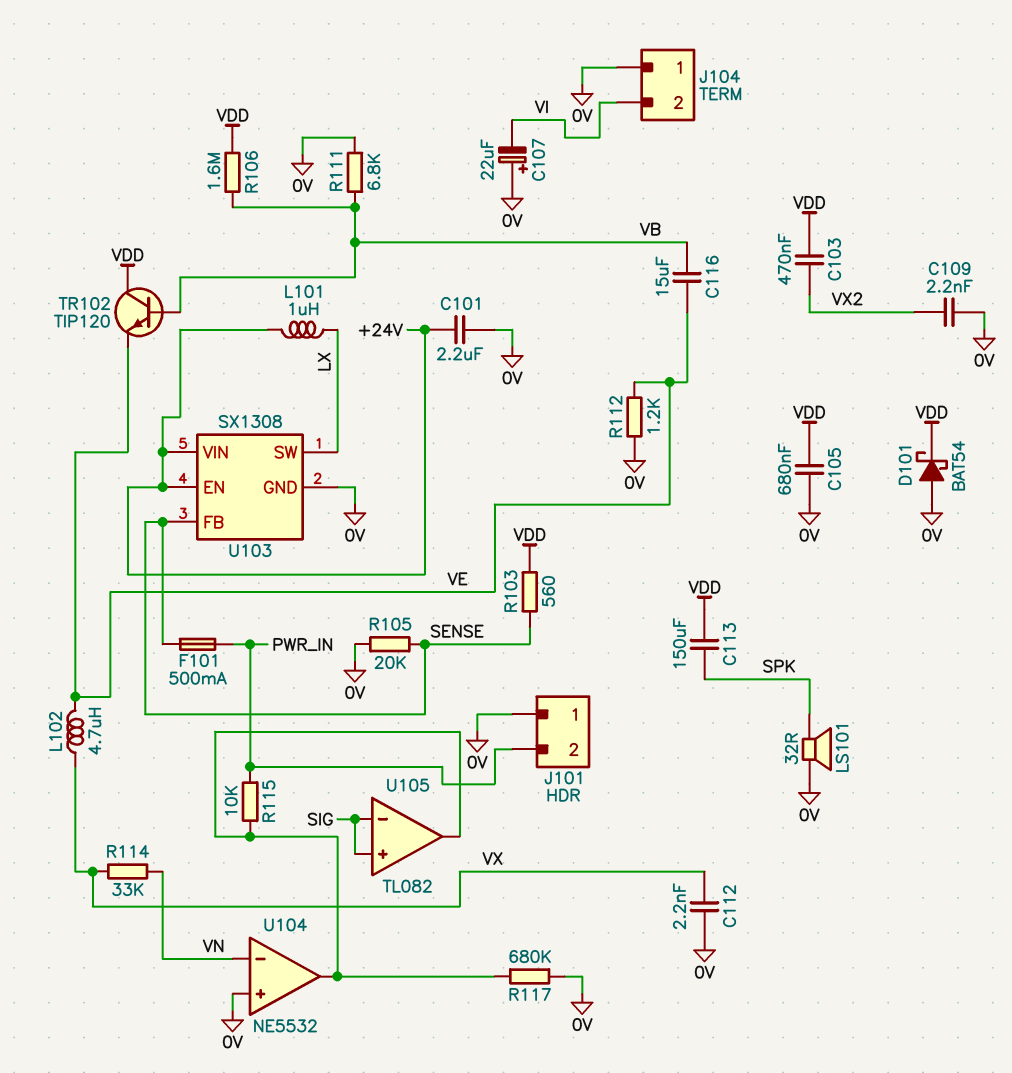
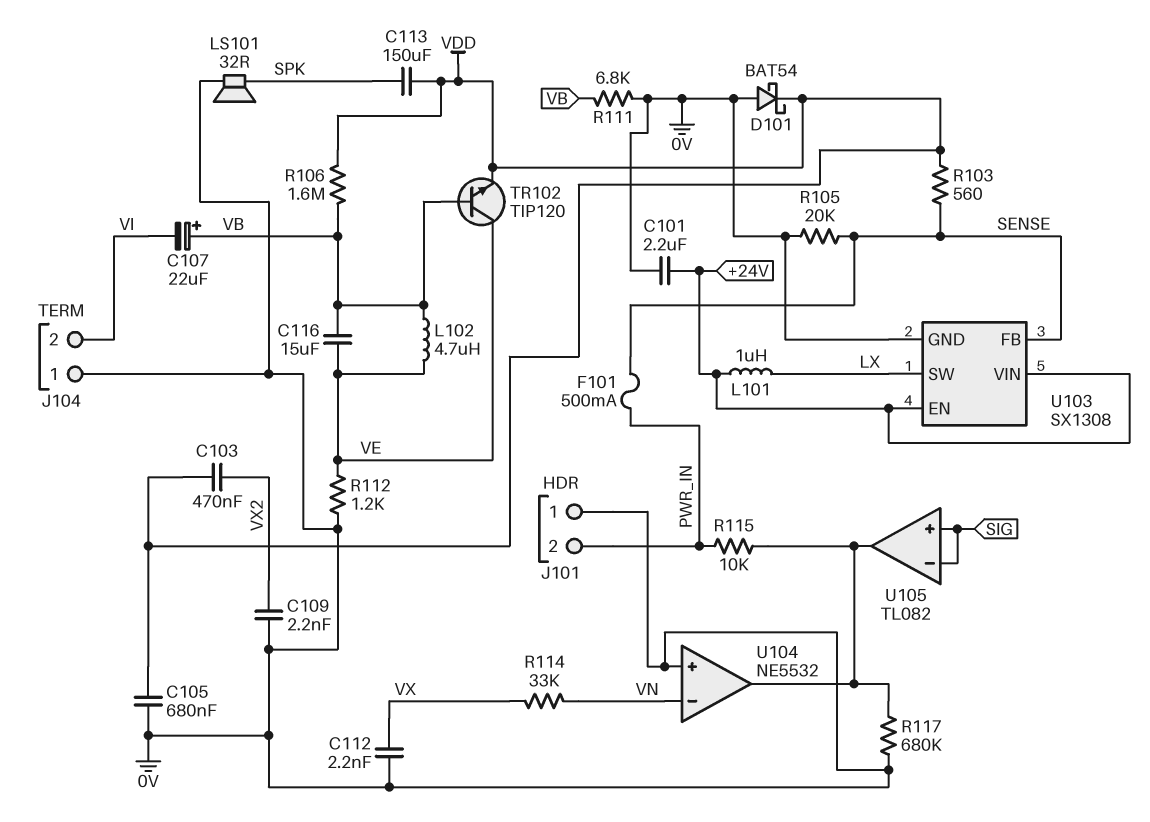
C107: 22uF (plus 0V, minus VI) -> 22uF (plus VB, minus VI)
L102: 4.7uH (VE, VX) -> 4.7uH (VB, VE)
TR102: NPN TIP120 (B VB, C VDD, E VE) -> NPN TIP120 (B VB, C VE, E VDD)

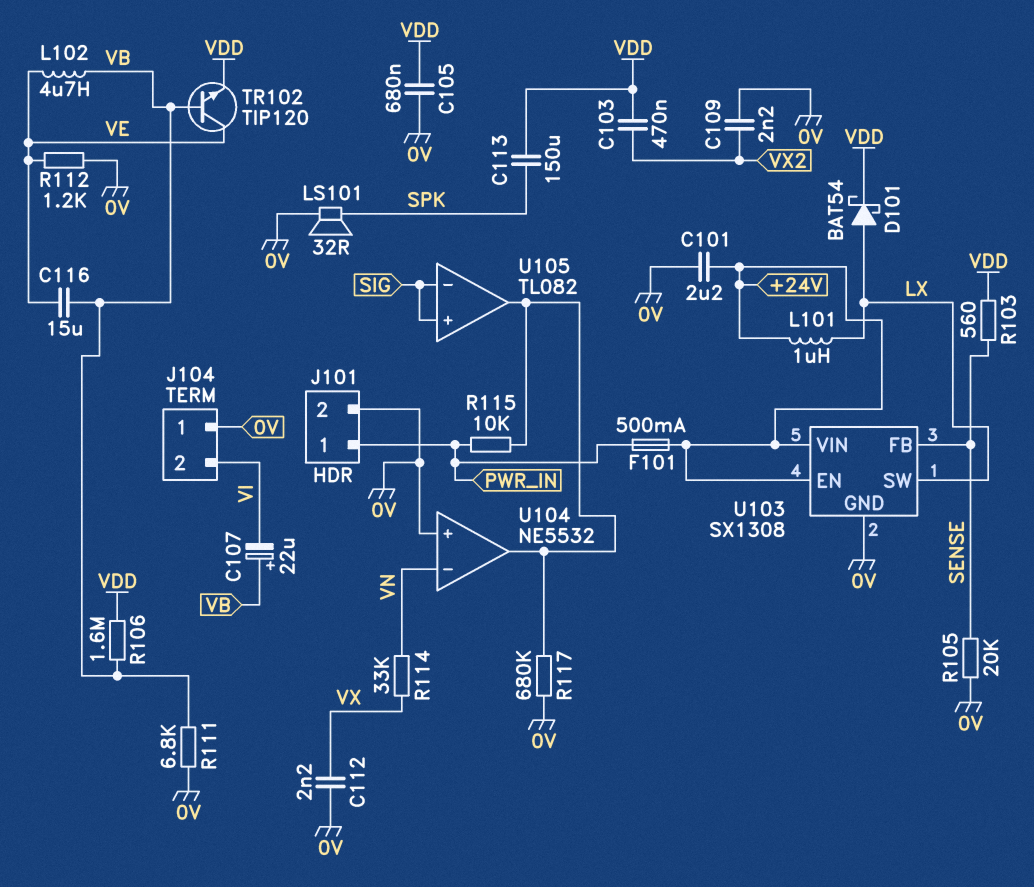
D101: schottky BAT54 (A 0V, K VDD) -> schottky BAT54 (A LX, K VDD)
F101: 500mA (PWR_IN, SENSE) -> 500mA (+24V, PWR_IN)
J101 pin 1: 0V -> PWR_IN
J101 pin 2: PWR_IN -> 0V

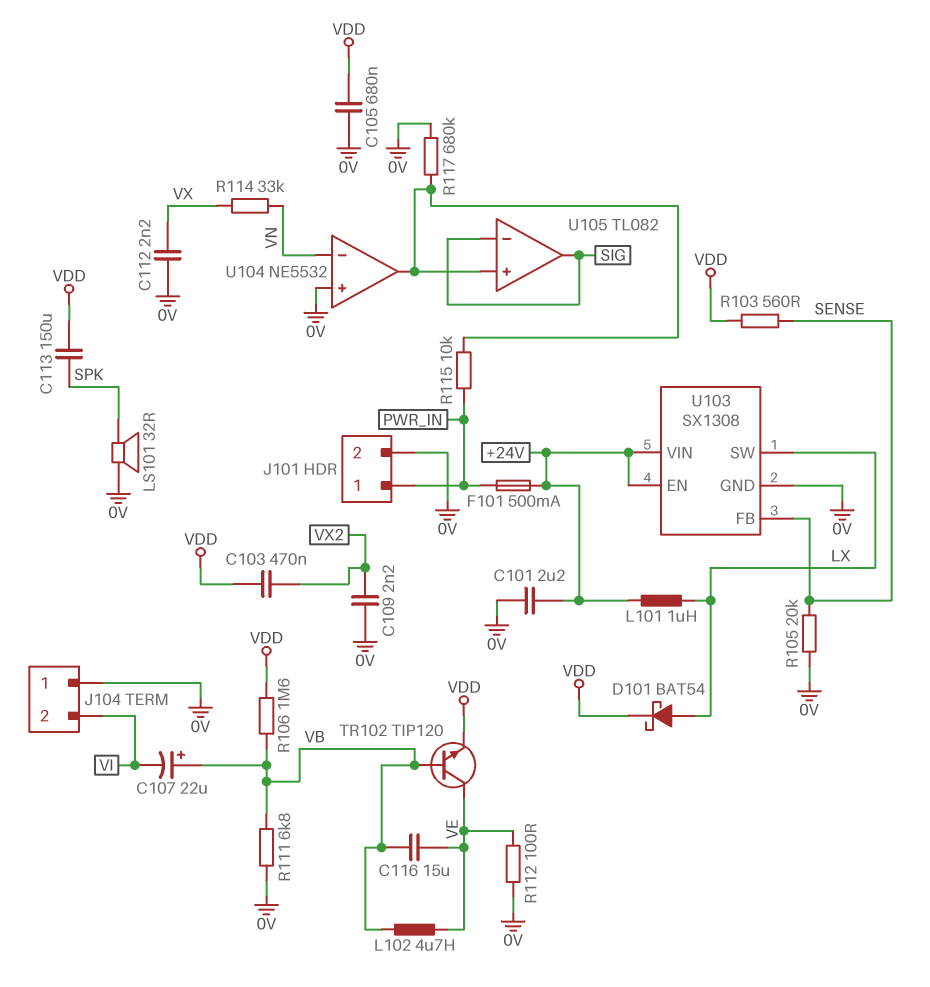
R112: 1.2k (0V, VE) -> 100 (0V, VE)
U105 pin in+: SIG -> U104/out
U105 pin out: U104/out -> SIG

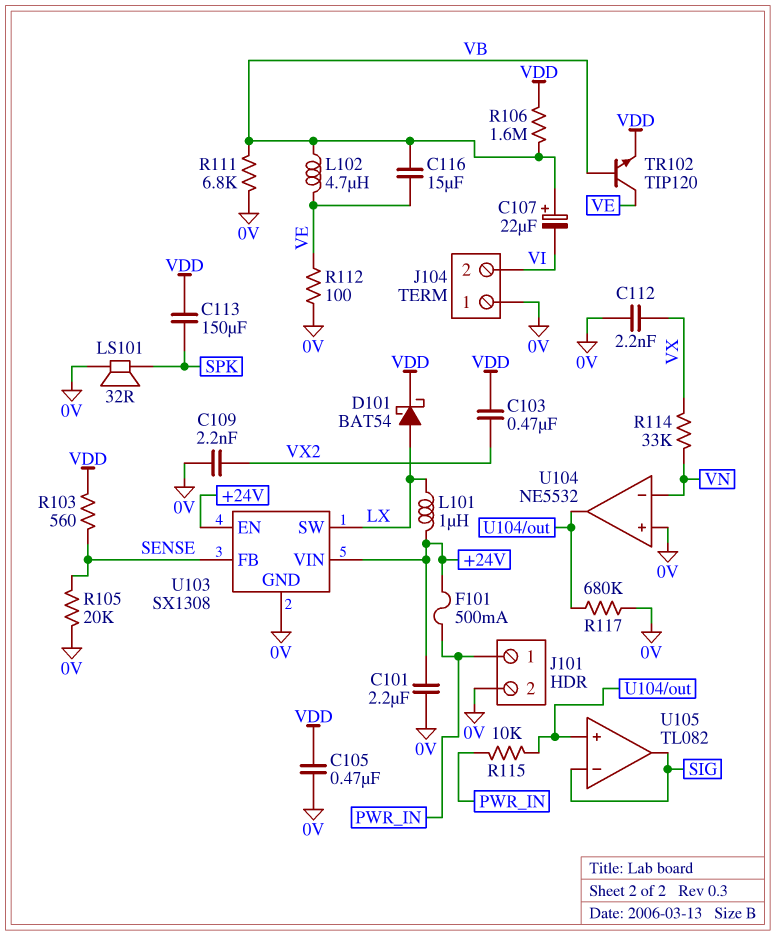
C105: 680nF (0V, VDD) -> 470nF (0V, VDD)

